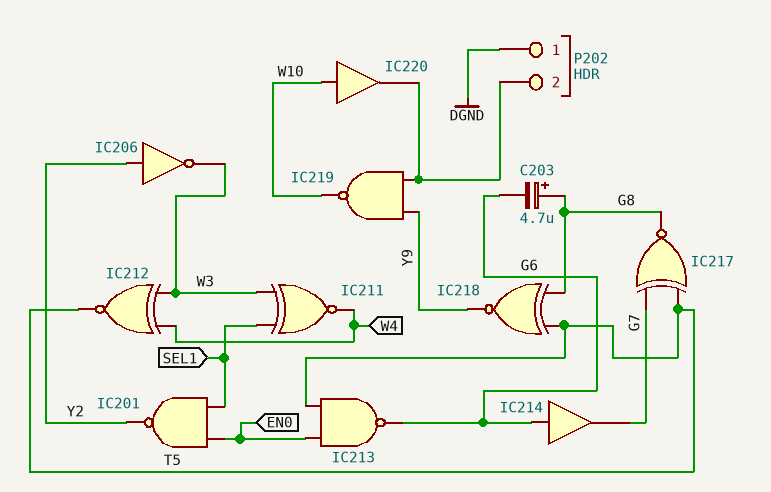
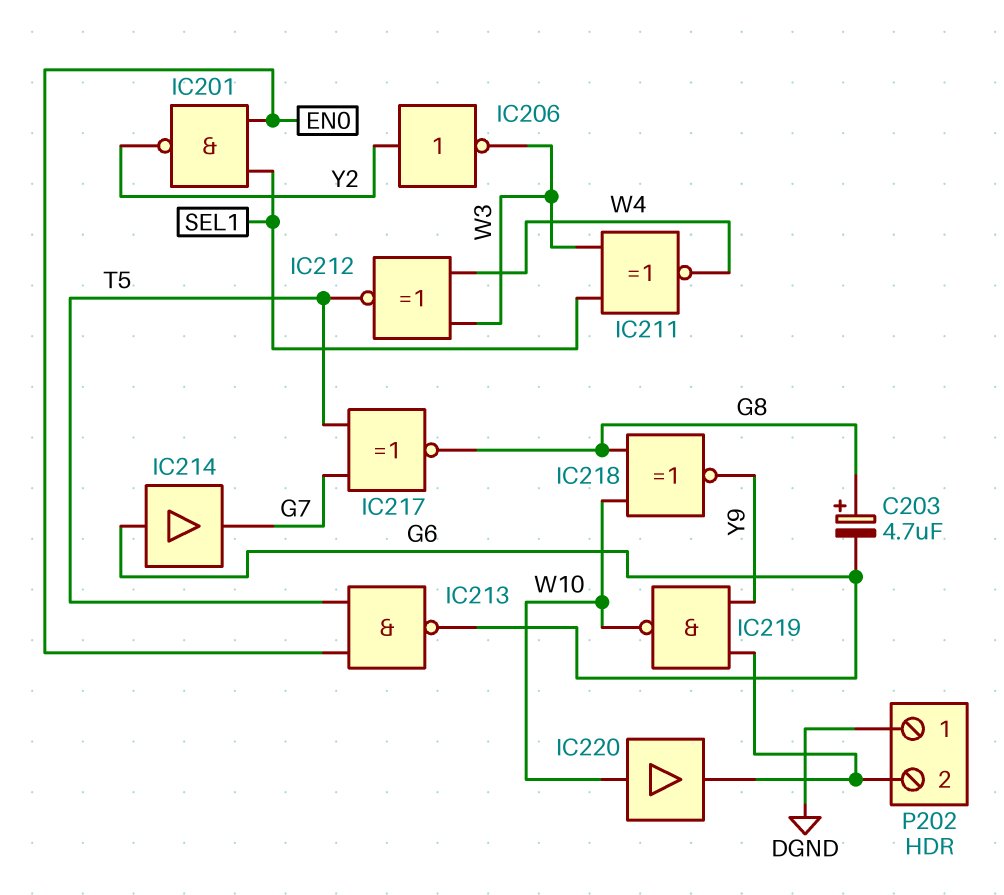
IC218: XNOR (in G8, in T5, out Y9) -> XNOR (in G8, in W10, out Y9)

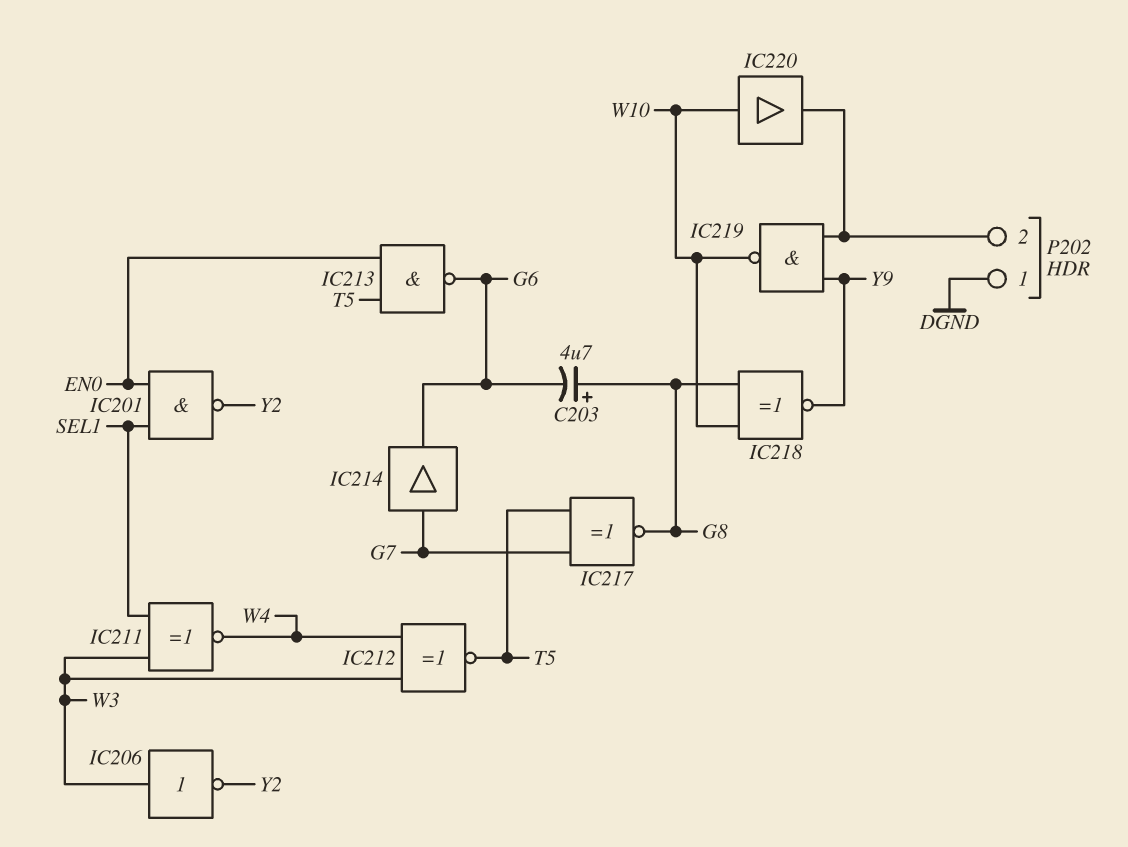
IC206: NOT (in Y2, out W3) -> NOT (in W3, out Y2)
IC214: buffer (in G6, out G7) -> buffer (in G7, out G6)

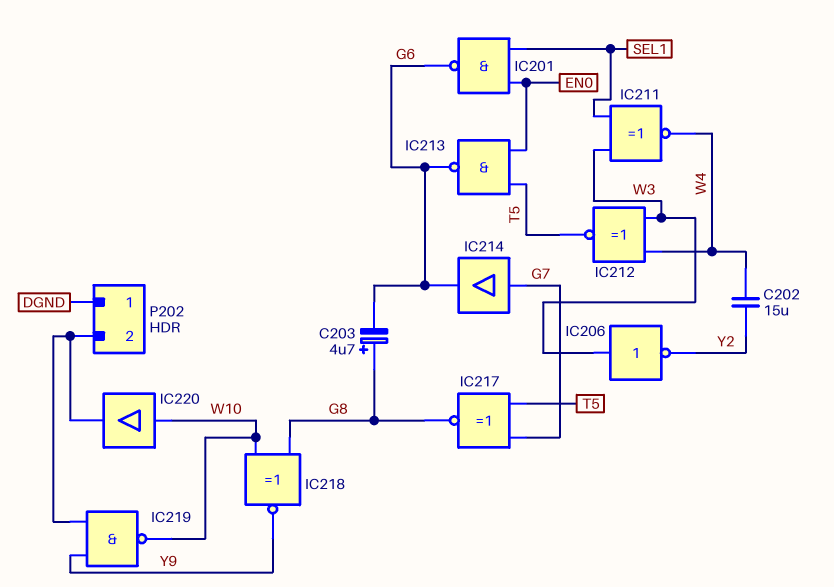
C202: none -> 15uF (W4, Y2)
IC201: NAND (in EN0, in SEL1, out Y2) -> NAND (in EN0, in SEL1, out G6)

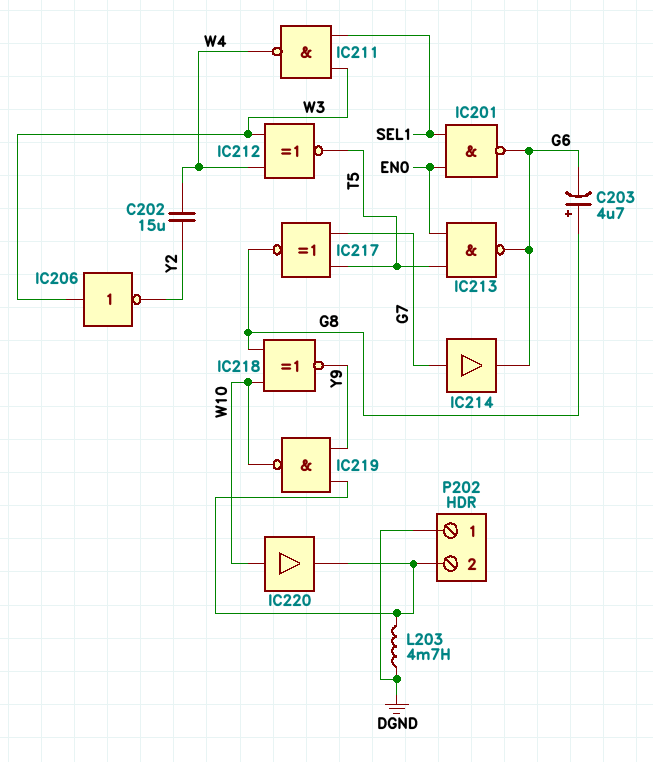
IC211: XNOR (in SEL1, in W3, out W4) -> NAND (in SEL1, in W3, out W4)
L203: none -> 4.7mH (DGND, P202/2)

